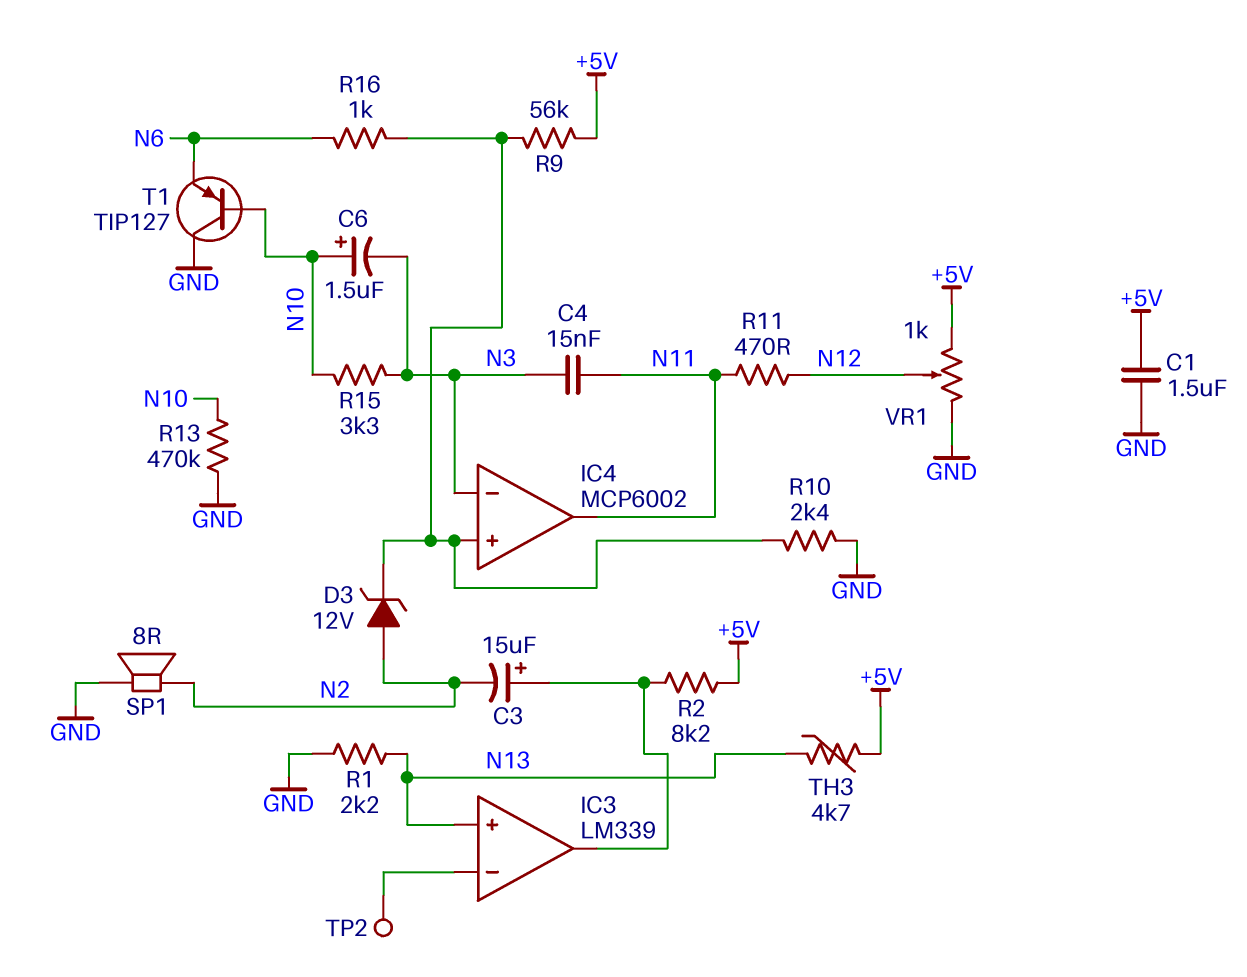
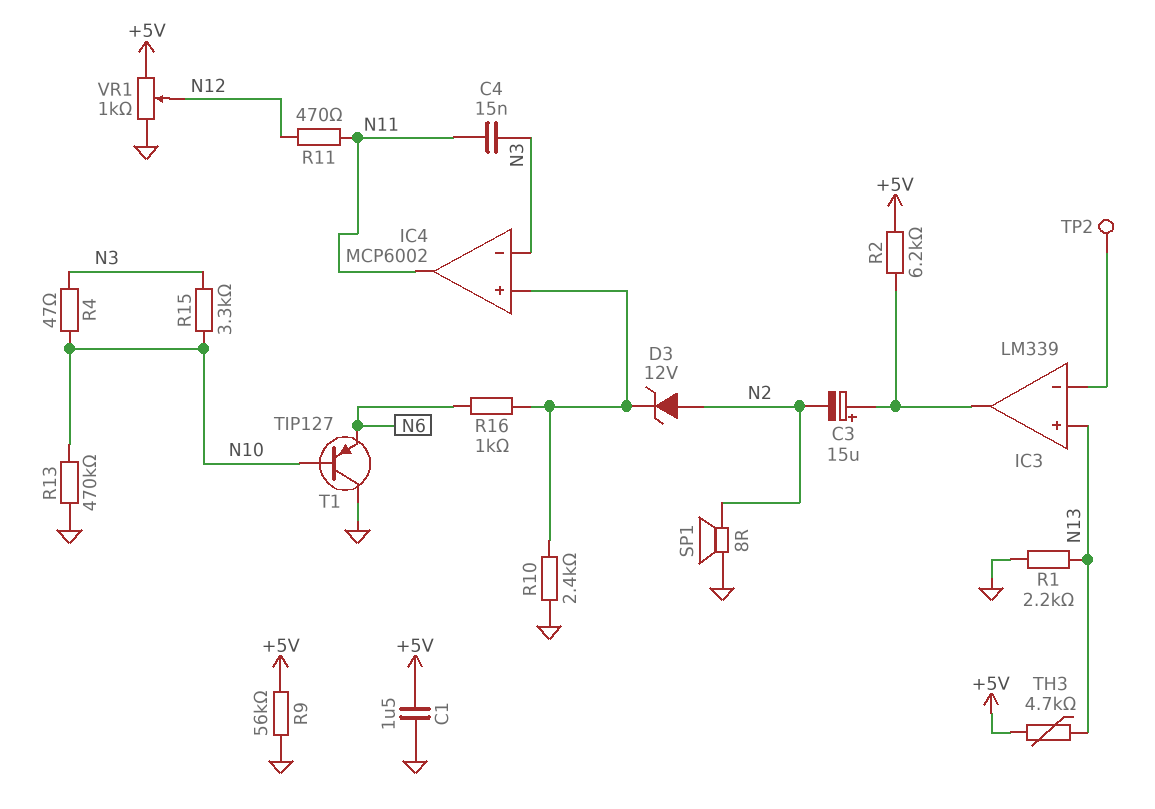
C6: 1.5uF (plus N10, minus N3) -> none
R2: 8.2k (+5V, IC3/out) -> 6.2k (+5V, IC3/out)
R4: none -> 47 (N3, N10)
R9: 56k (+5V, IC4/in+) -> 56k (+5V, GND)

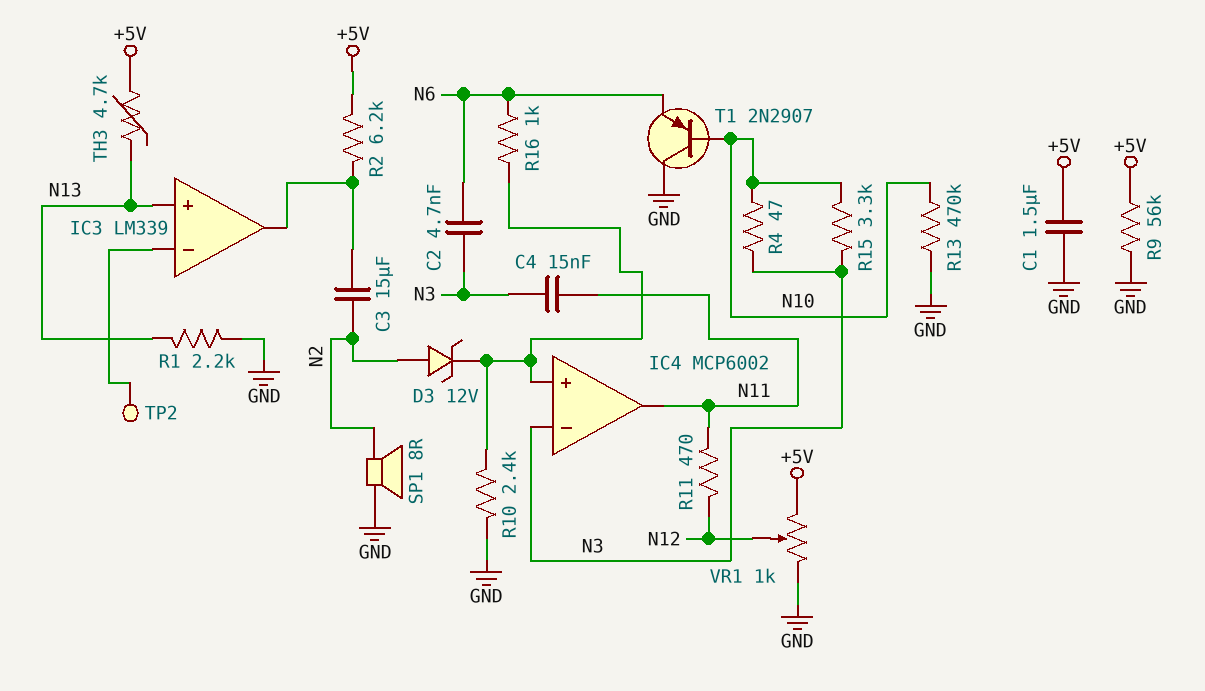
C2: none -> 4.7nF (N3, N6)
C3: 15uF (plus IC3/out, minus N2) -> 15uF (IC3/out, N2)
T1: PNP TIP127 (B N10, C GND, E N6) -> PNP 2N2907 (B N10, C GND, E N6)

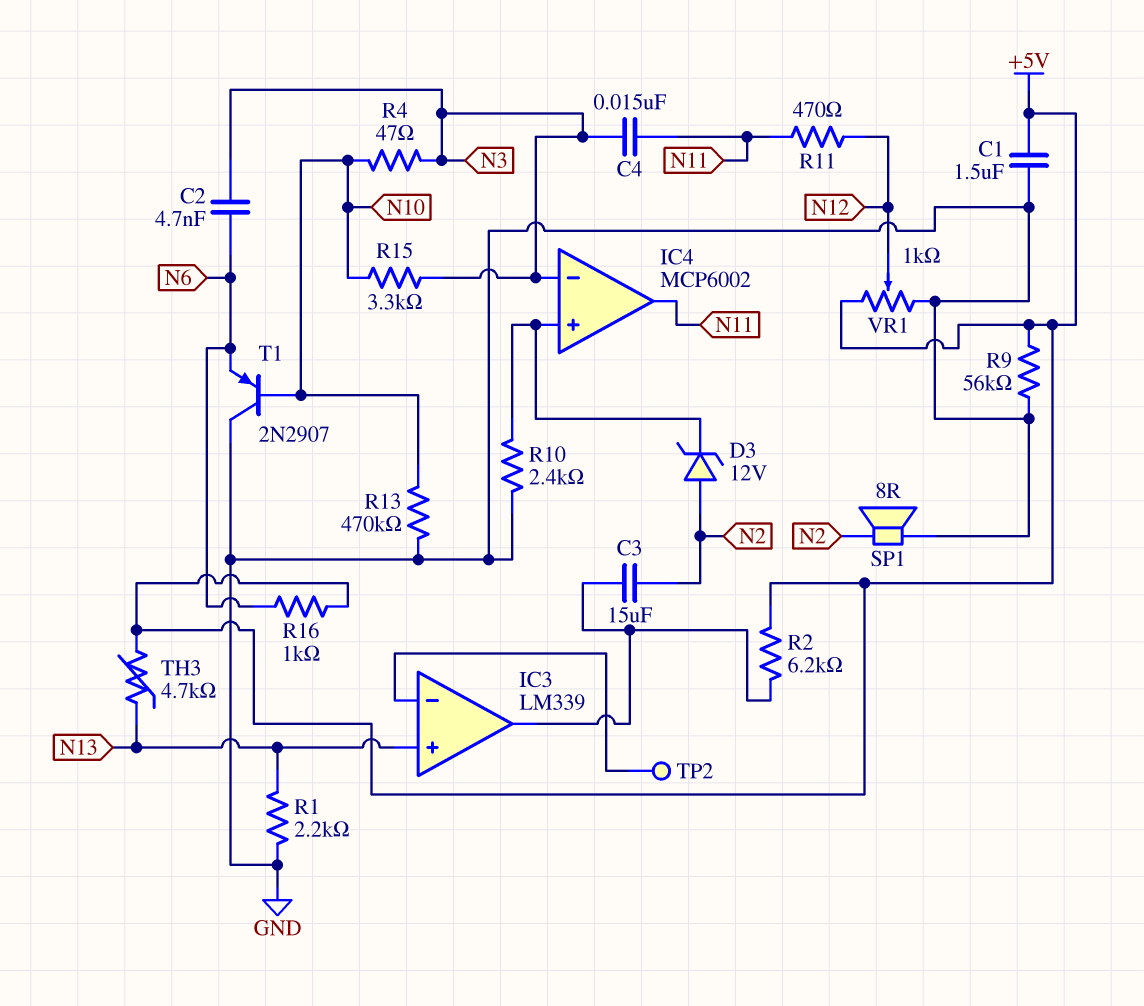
R16: 1k (IC4/in+, N6) -> 1k (+5V, N6)

